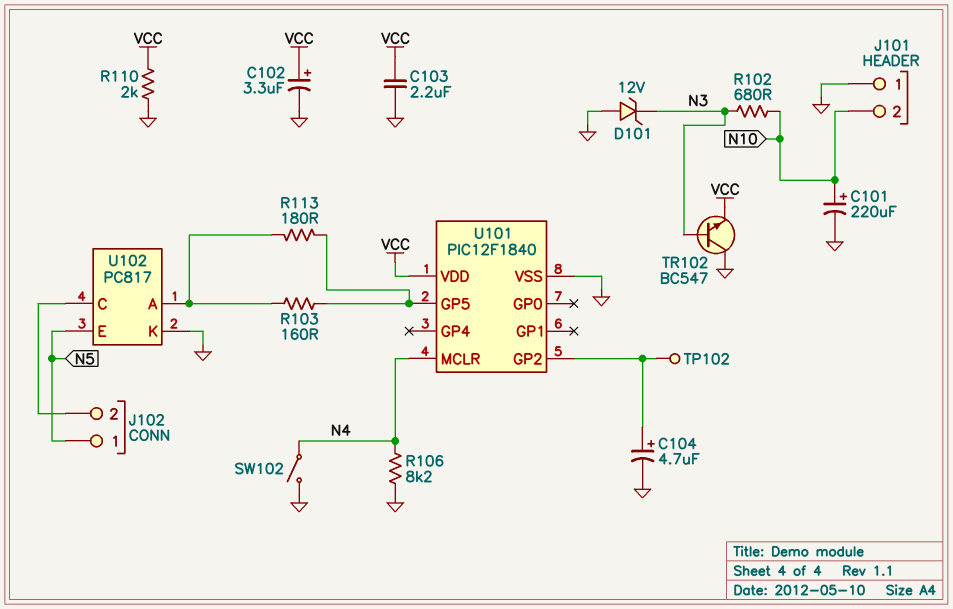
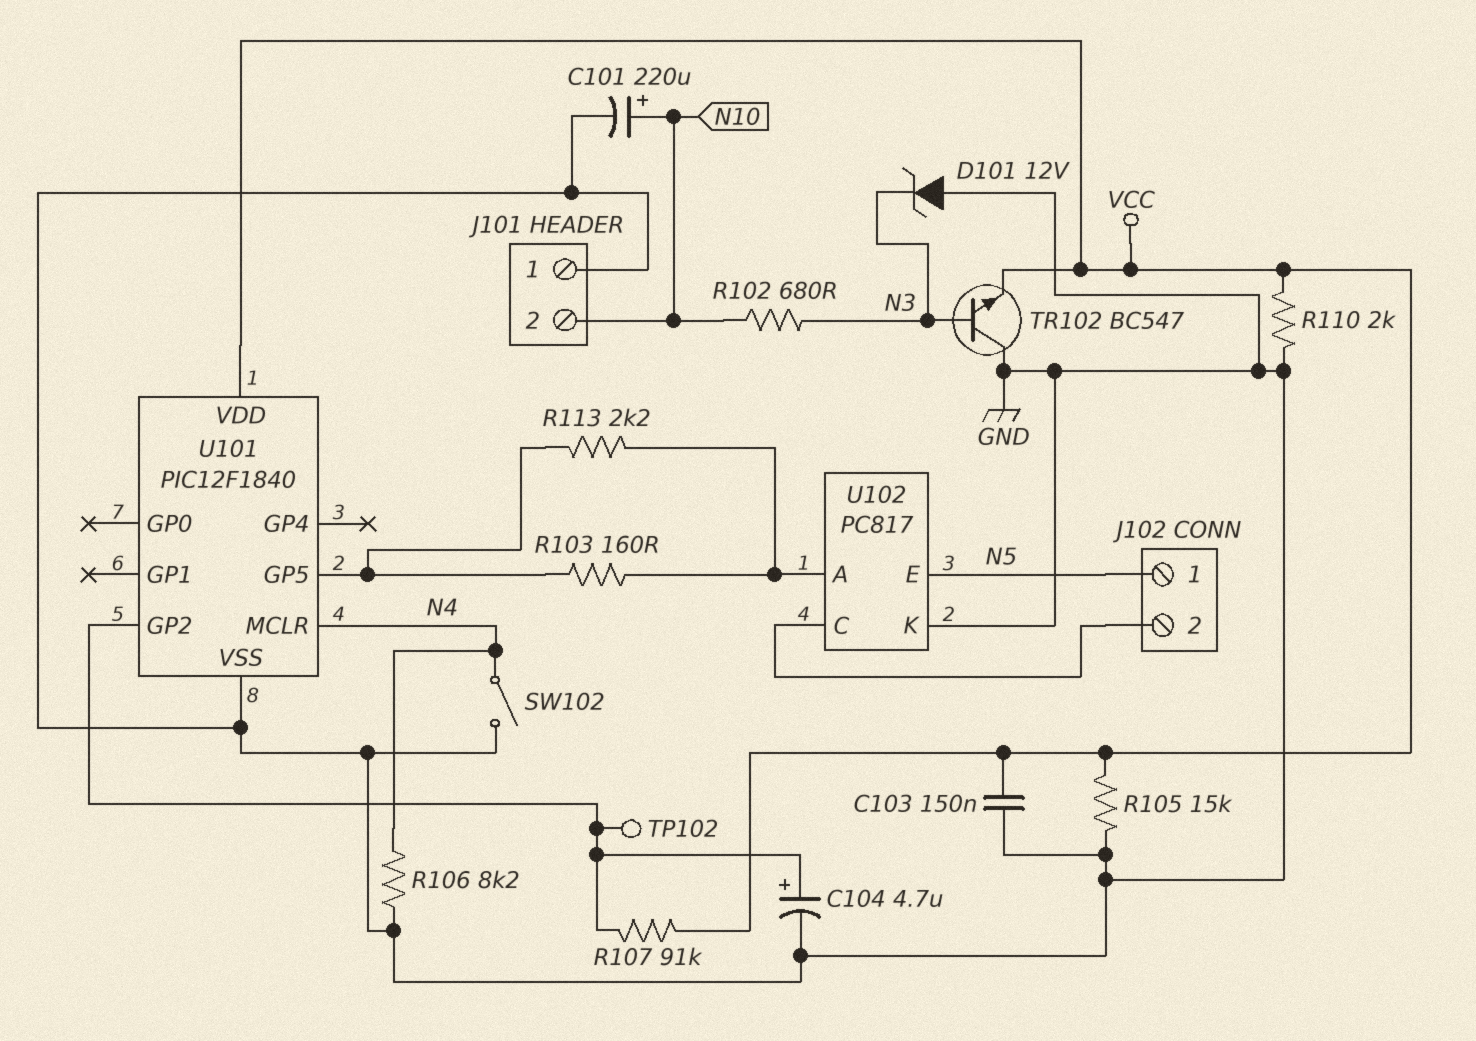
C102: 3.3uF (plus VCC, minus GND) -> none
C103: 2.2uF (GND, VCC) -> 150nF (GND, VCC)
R105: none -> 15k (GND, VCC)
R107: none -> 91k (U101/GP2, VCC)
R113: 180 (U101/GP5, U102/A) -> 2.2k (U101/GP5, U102/A)

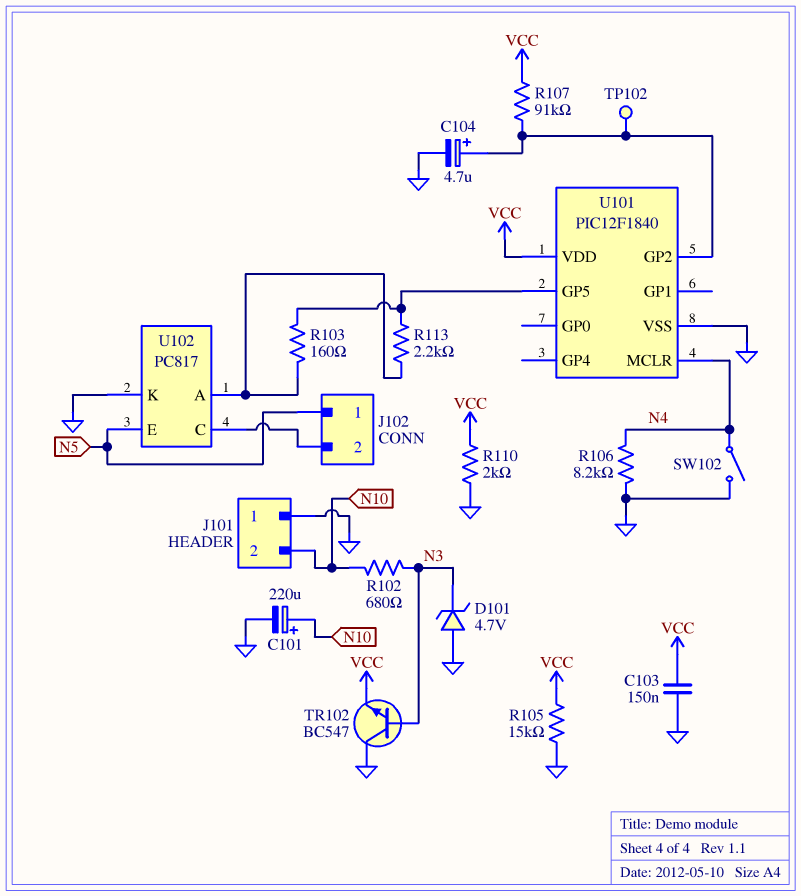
D101: zener 12V (A GND, K N3) -> zener 4.7V (A GND, K N3)

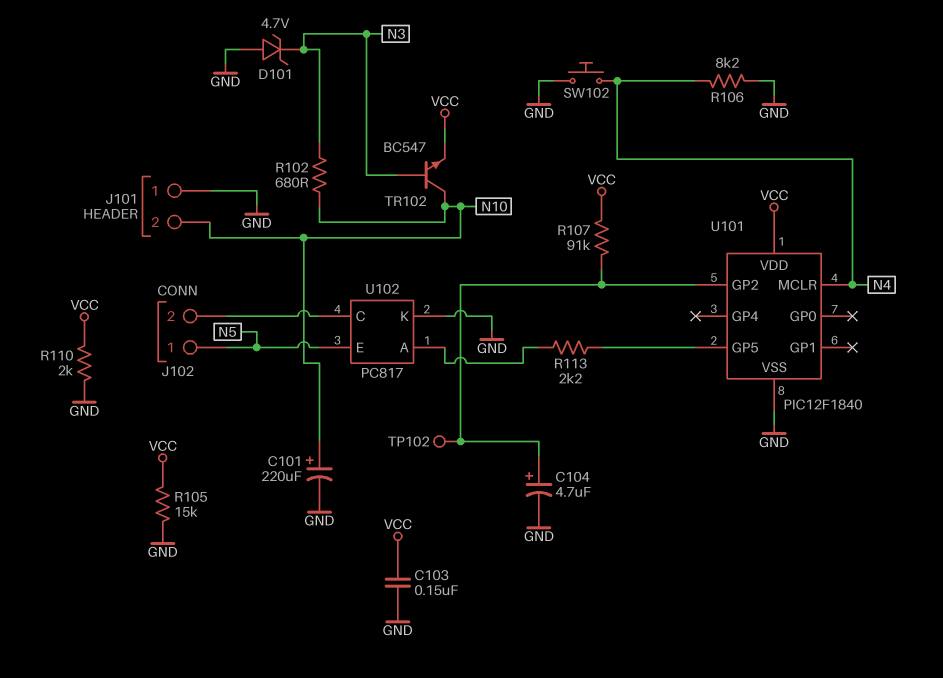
R103: 160 (U101/GP5, U102/A) -> none
SW102: switch (GND, N4) -> button (GND, N4)
TR102: NPN BC547 (B N3, C GND, E VCC) -> NPN BC547 (B N3, C N10, E VCC)

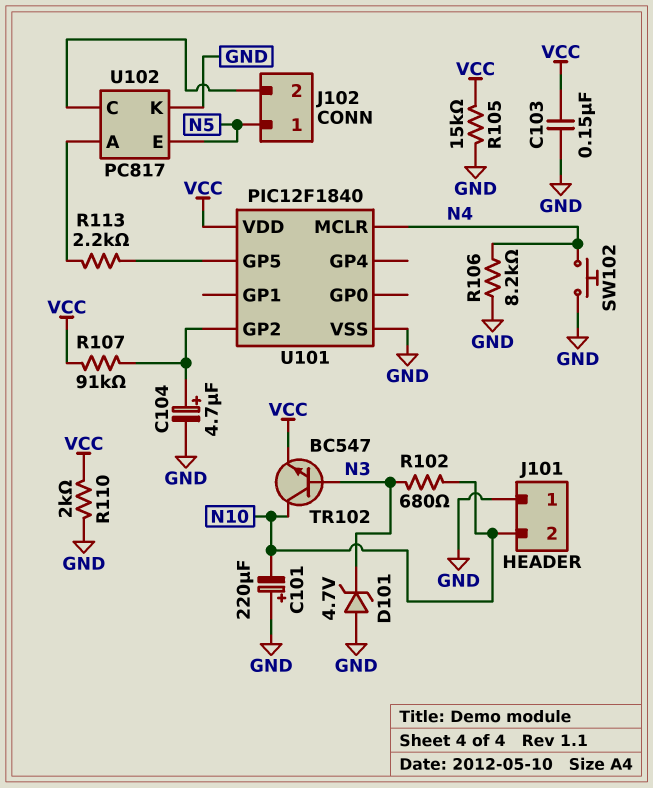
C101: 220uF (plus N10, minus GND) -> 220uF (plus GND, minus N10)
TP102: test point (U101/GP2) -> none

